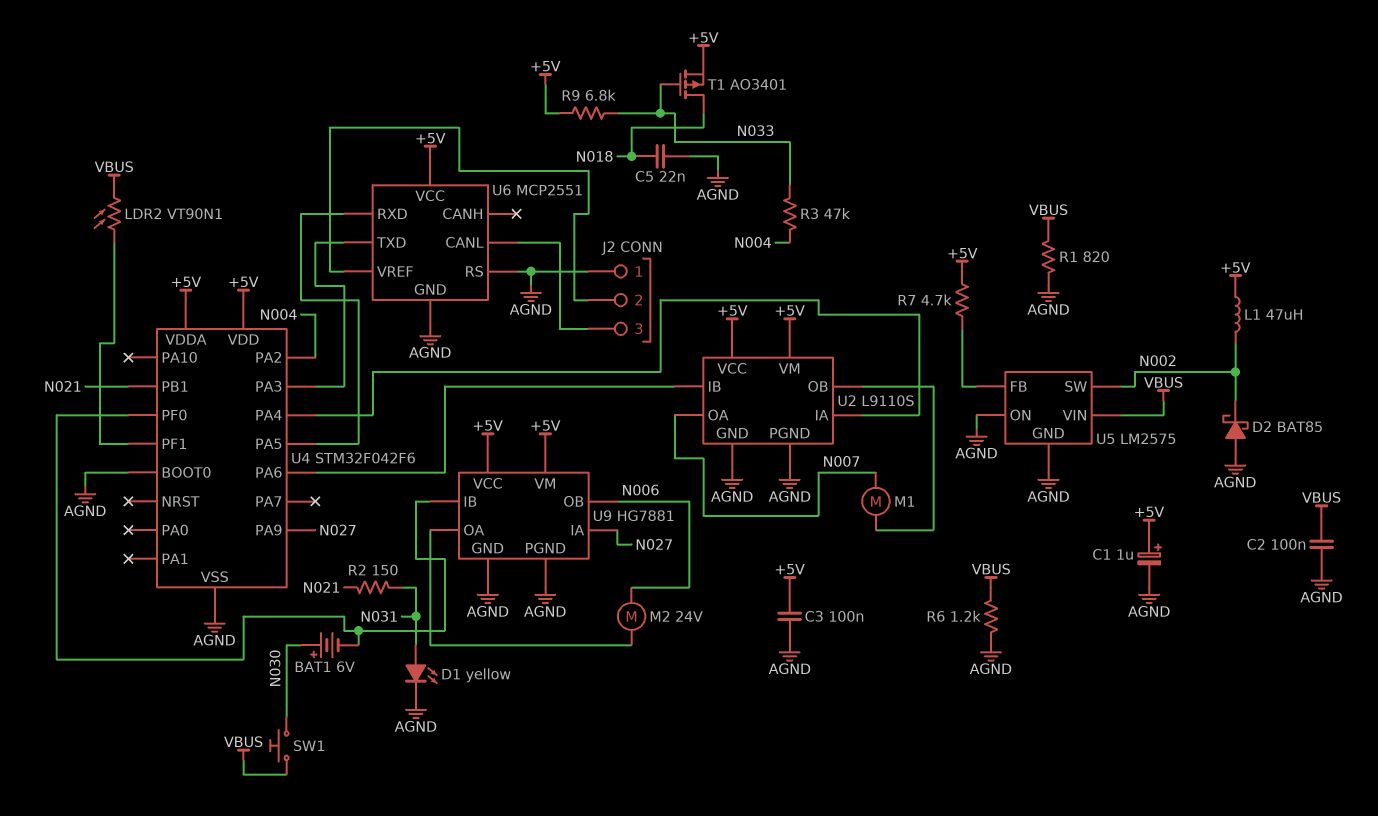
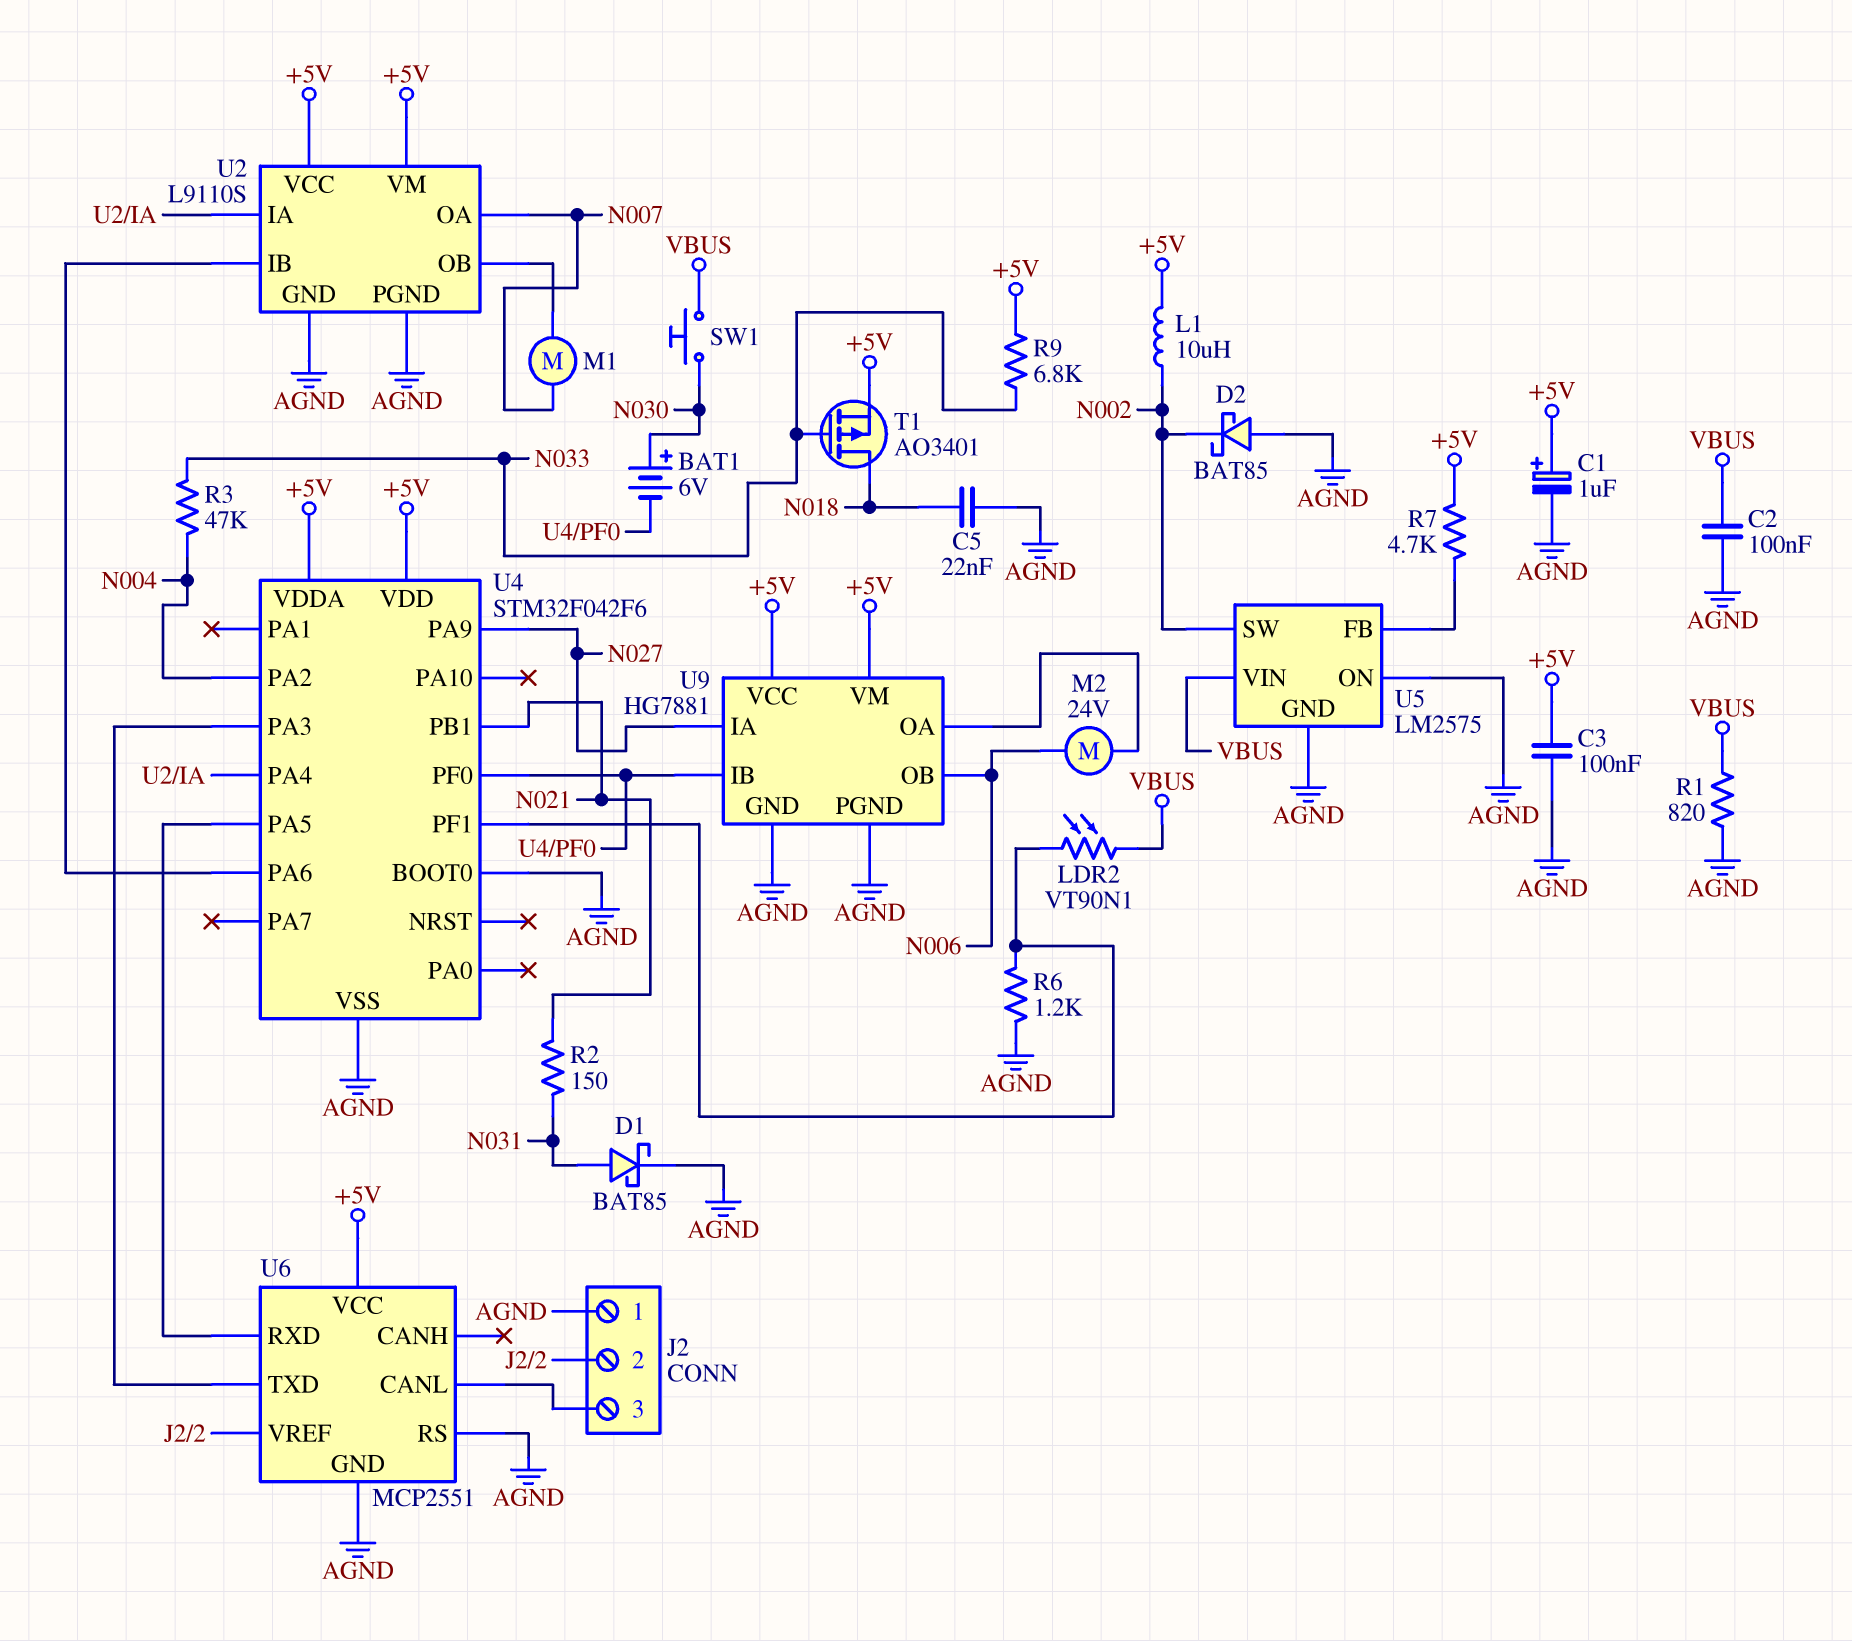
D1: LED yellow (A N031, K AGND) -> schottky BAT85 (A N031, K AGND)
L1: 47uH (+5V, N002) -> 10uH (+5V, N002)
R6: 1.2k (AGND, VBUS) -> 1.2k (AGND, U4/PF1)

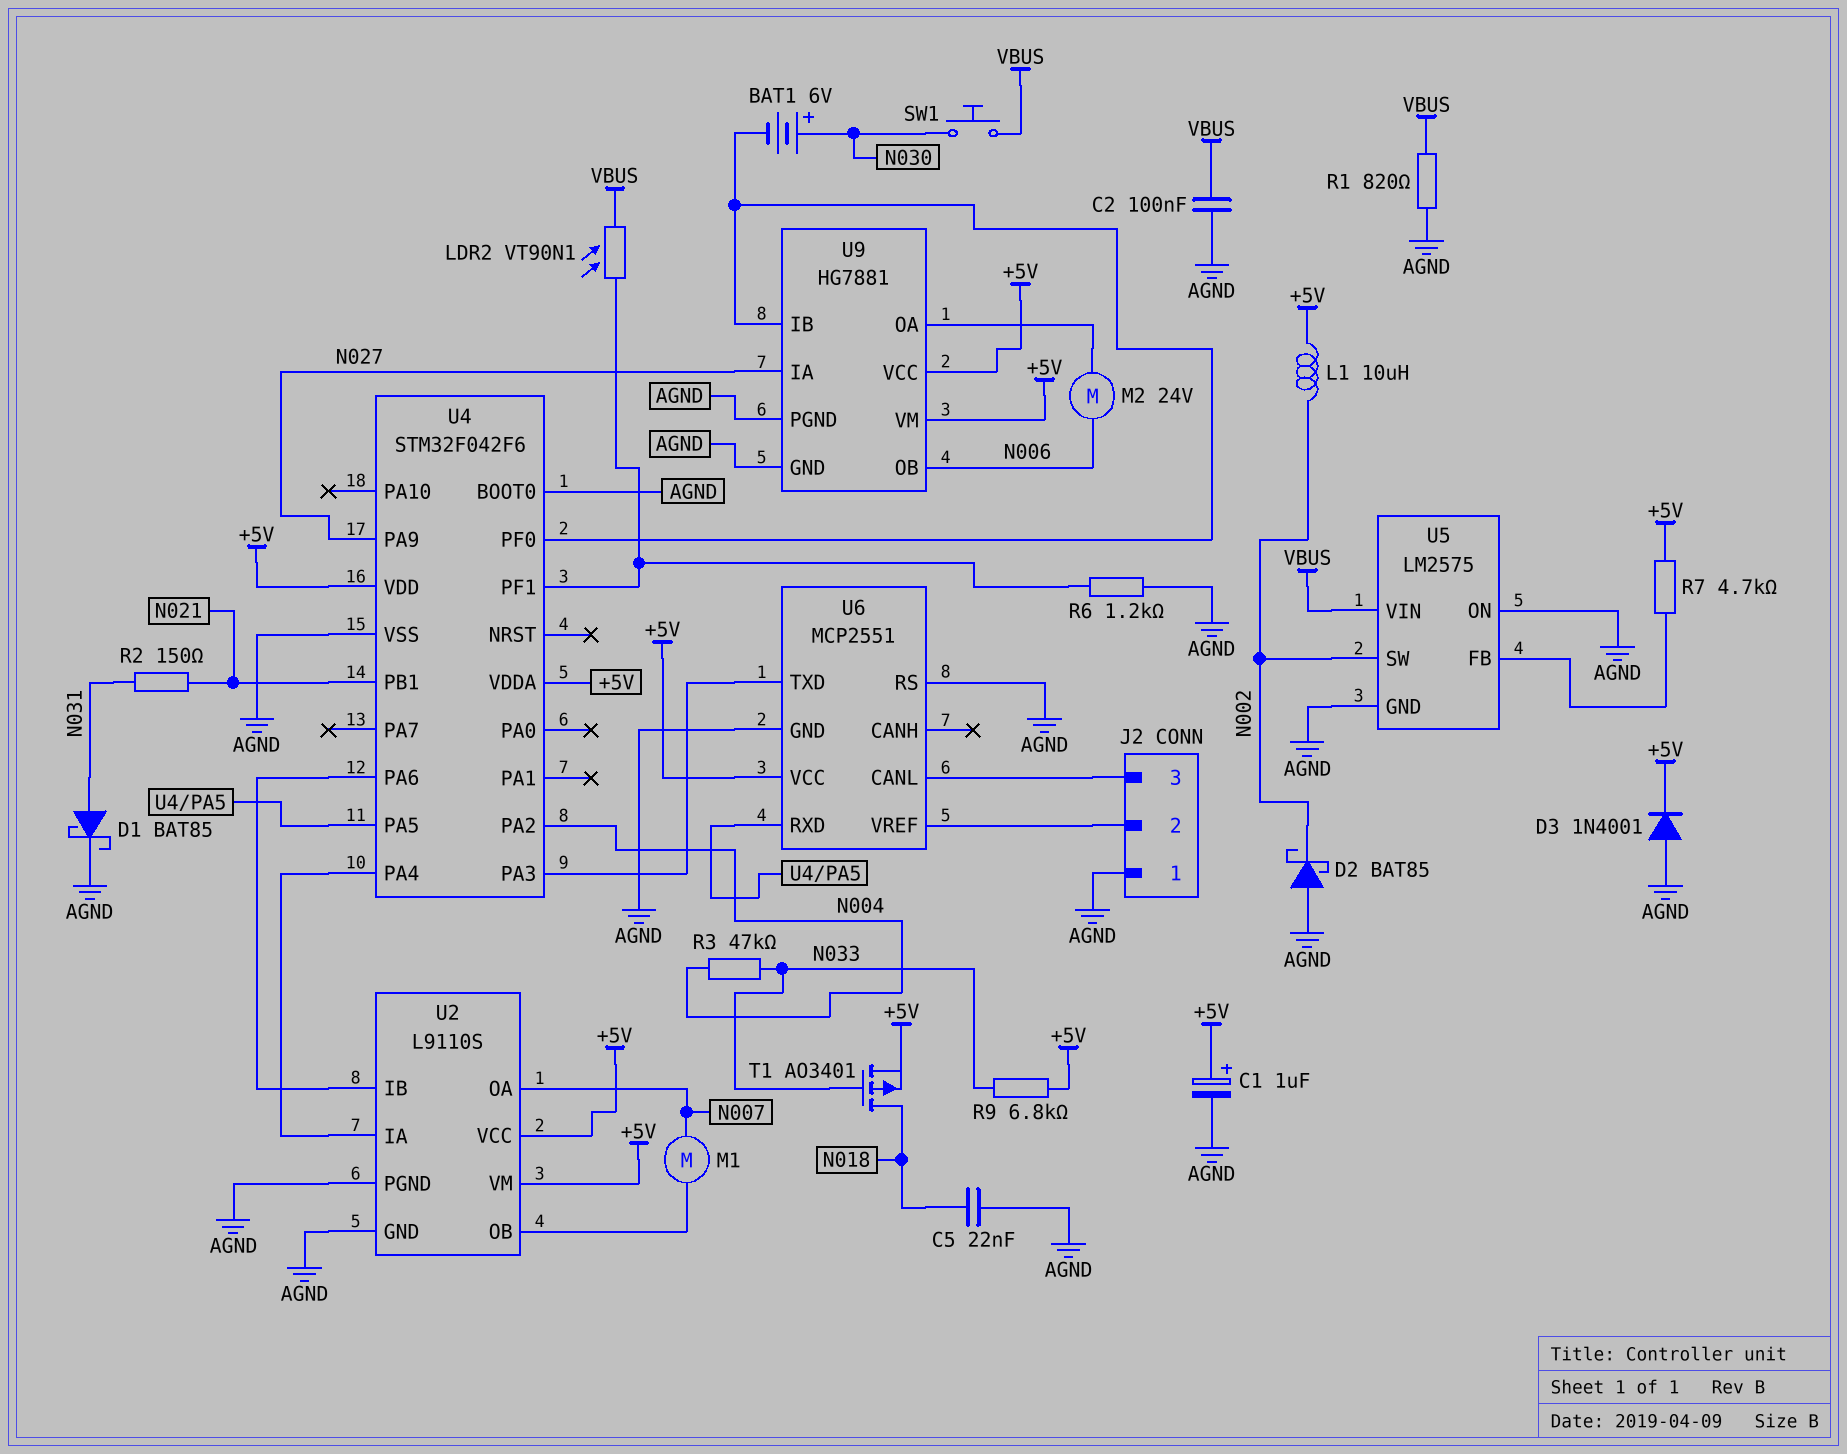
C3: 100nF (+5V, AGND) -> none
D3: none -> diode 1N4001 (A AGND, K +5V)

